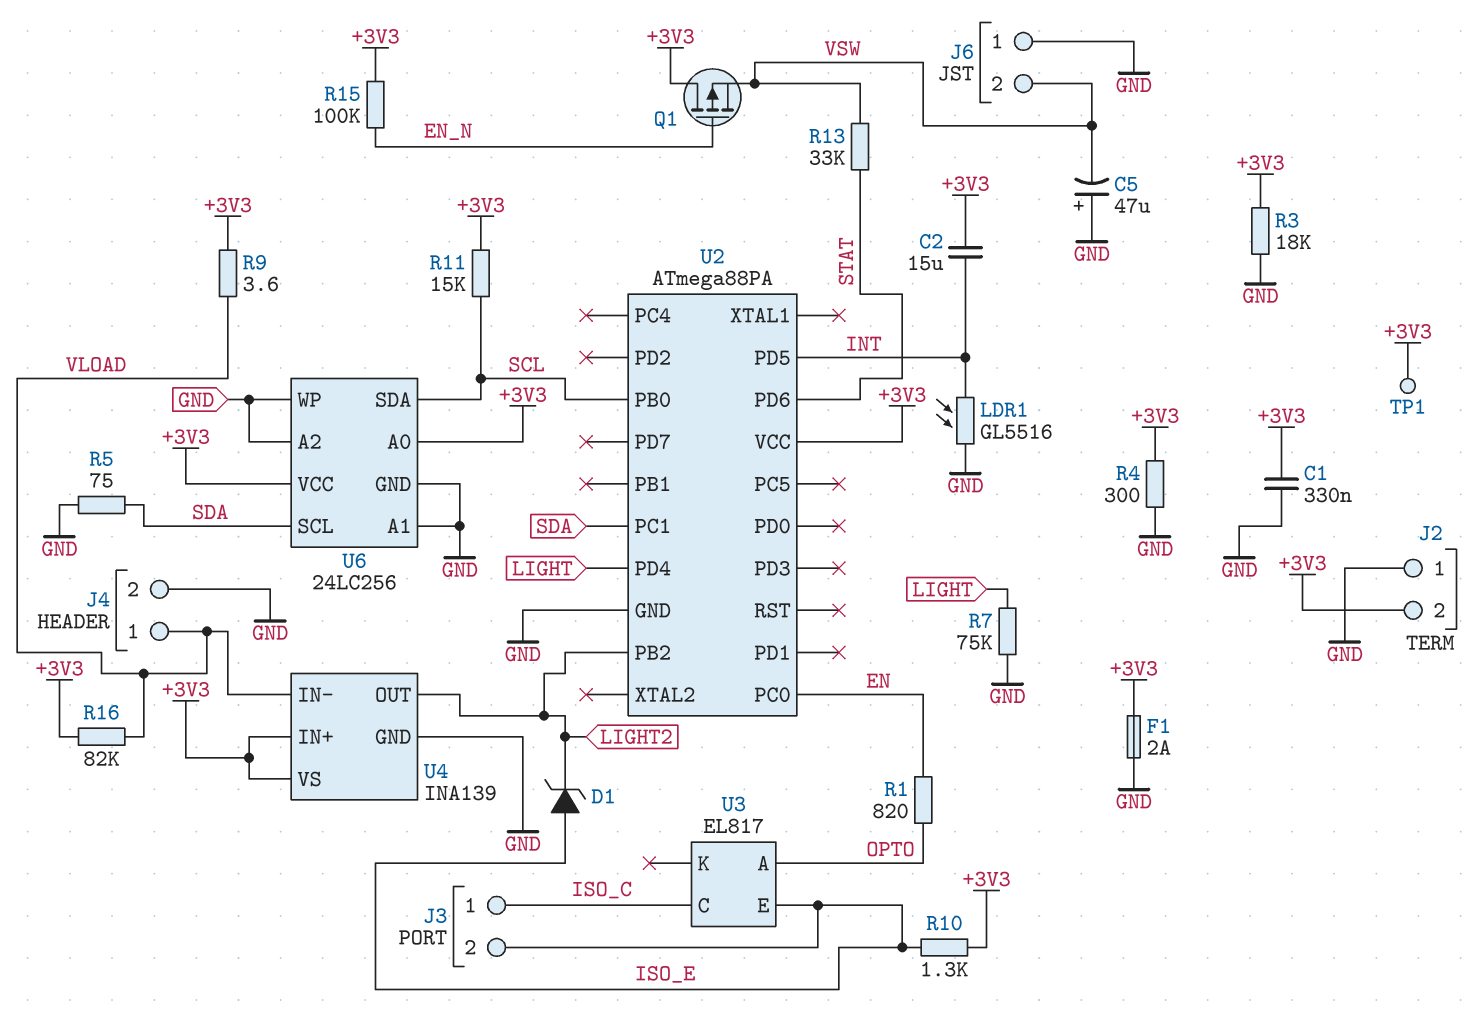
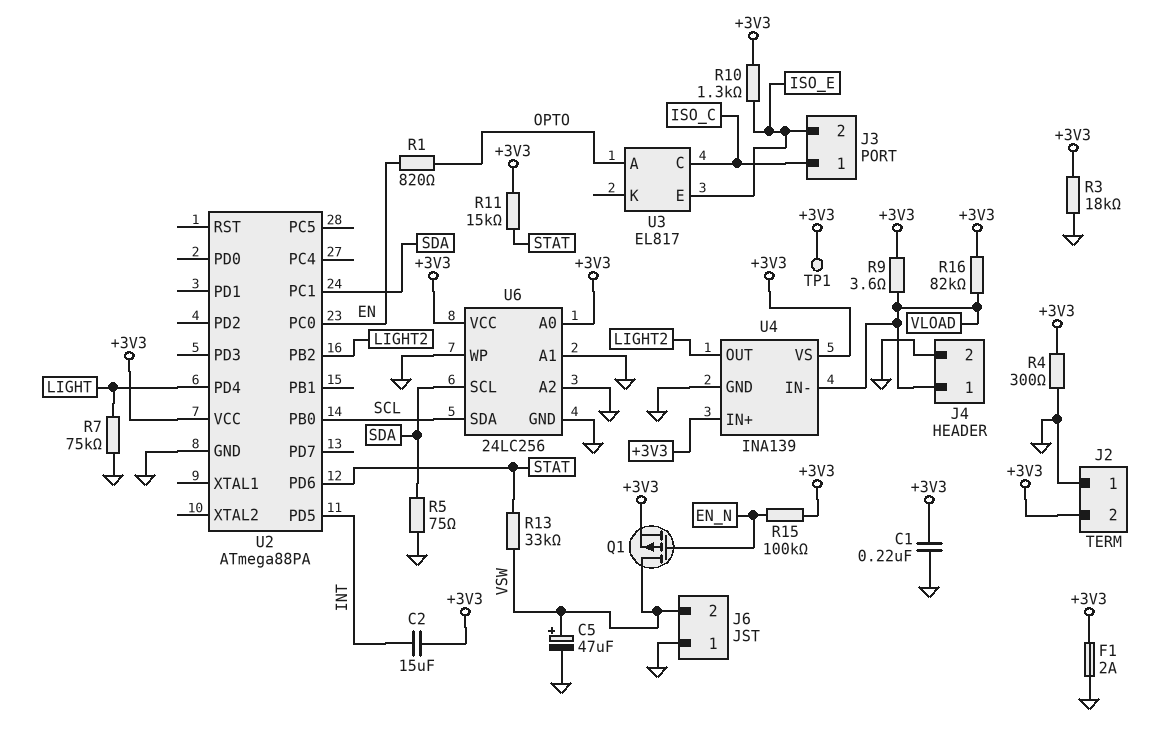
C1: 330nF (+3V3, GND) -> 220nF (+3V3, GND)
C5: 47uF (plus GND, minus VSW) -> 47uF (plus VSW, minus GND)
D1: zener (A ISO_E, K LIGHT2) -> none
LDR1: GL5516 (GND, INT) -> none
Q1: PMOS (G EN_N, D +3V3, S VSW) -> PMOS (G EN_N, D VSW, S +3V3)
R11: 15k (+3V3, SCL) -> 15k (+3V3, STAT)

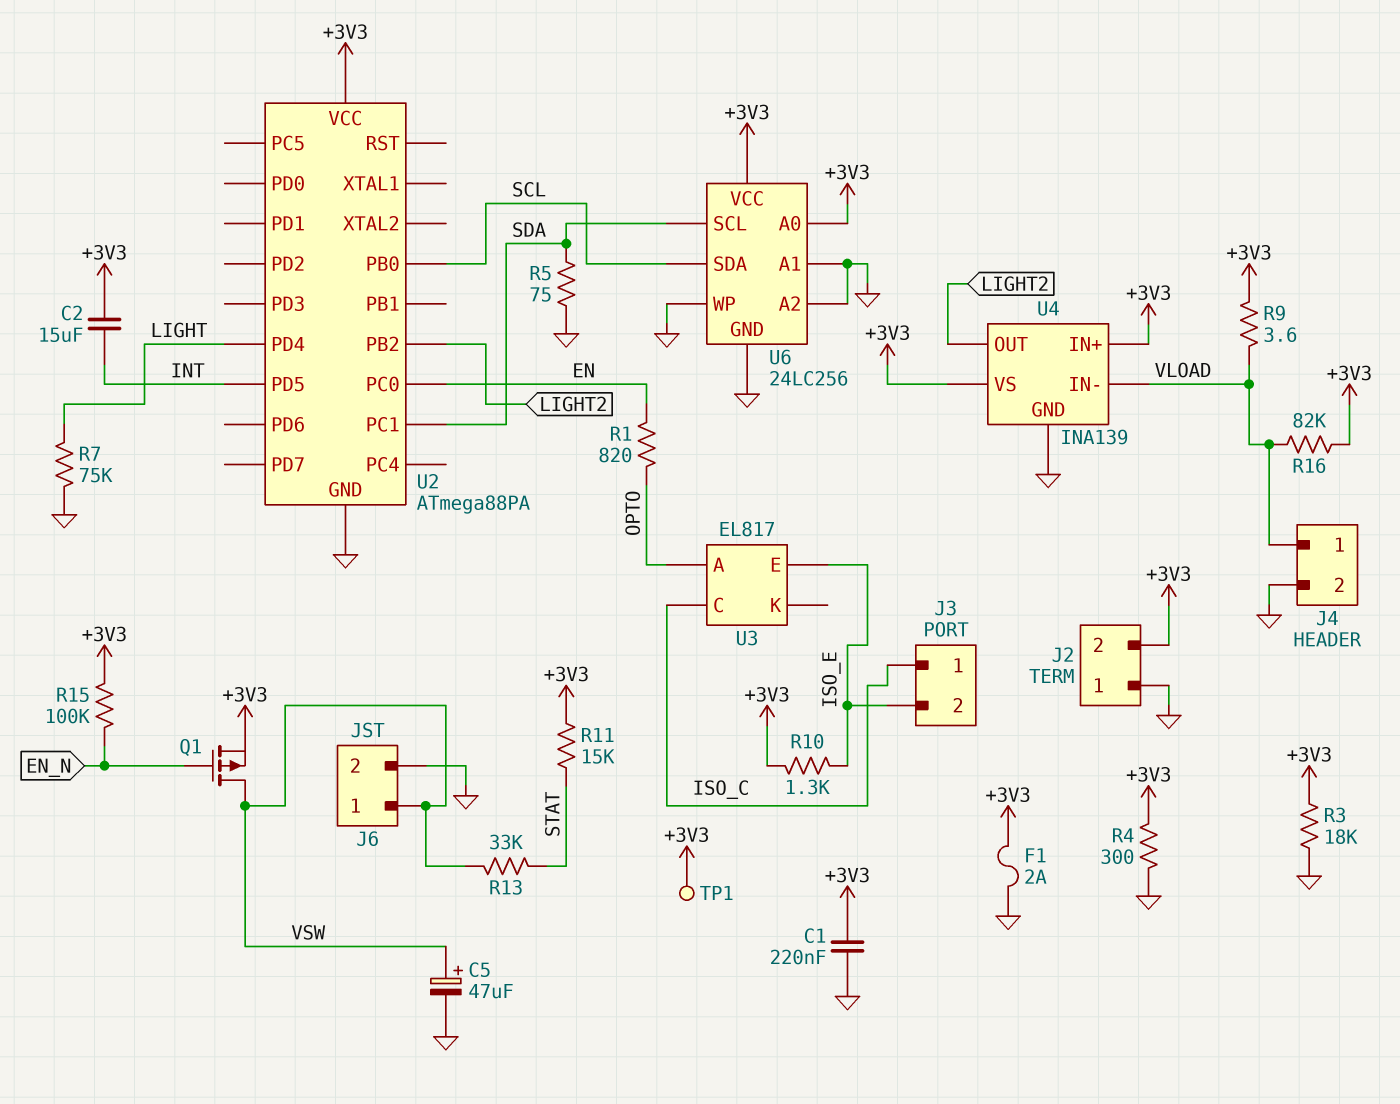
J6 pin 1: GND -> VSW
J6 pin 2: VSW -> GND
U2 pin PD6: STAT -> none

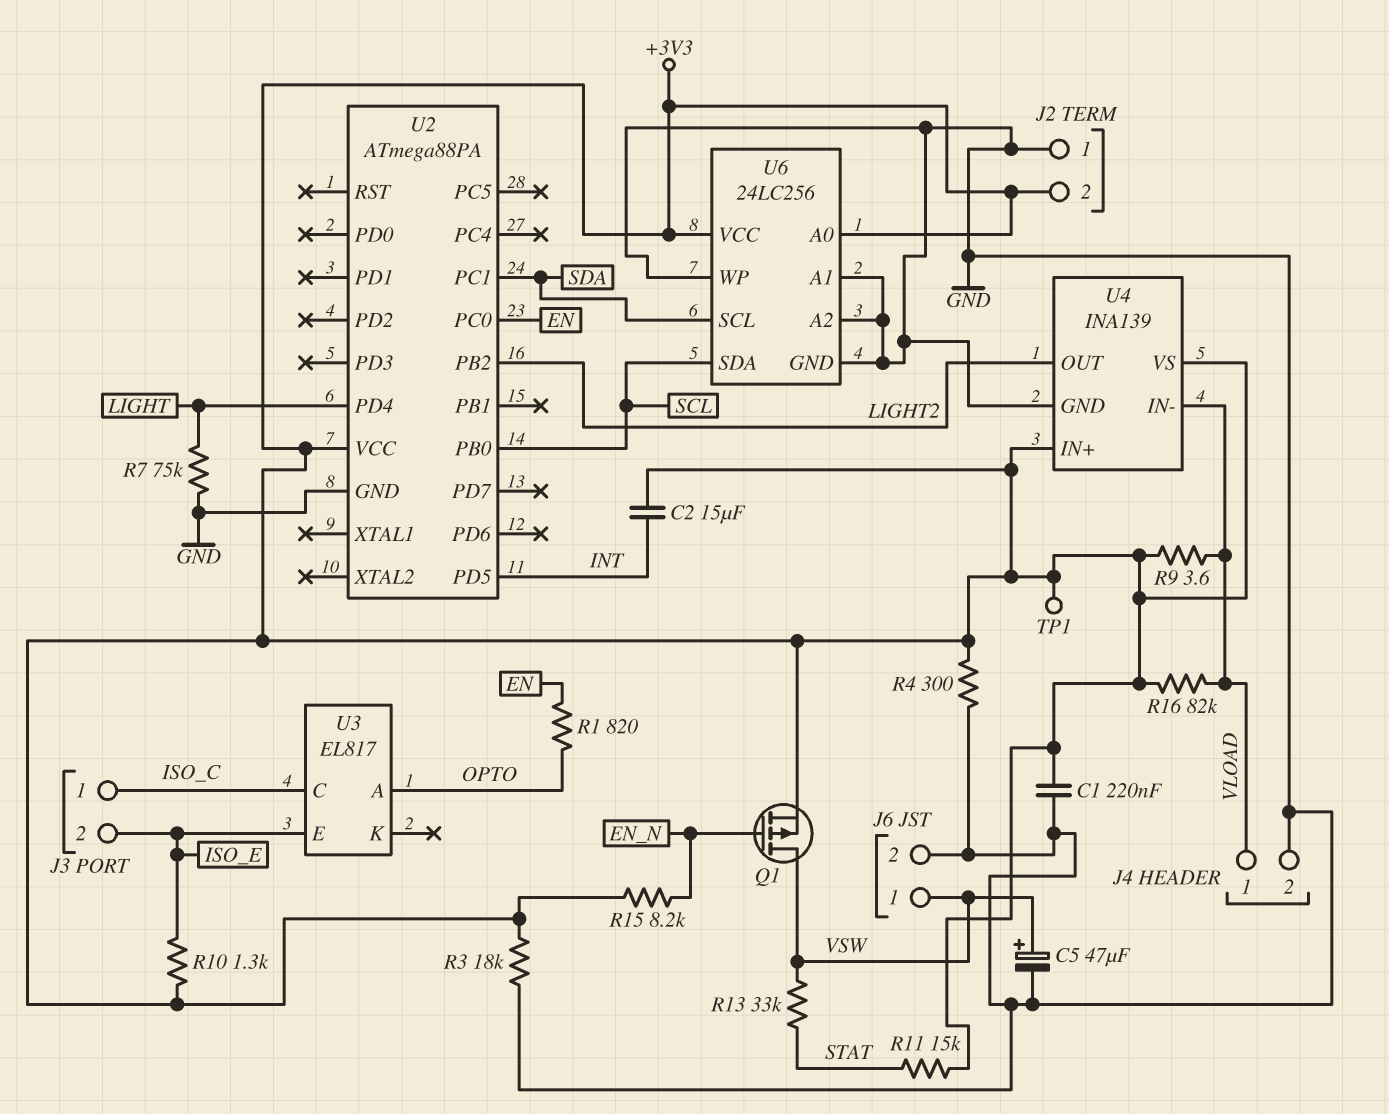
F1: 2A (+3V3, GND) -> none
R5: 75 (GND, SDA) -> none
R15: 100k (+3V3, EN_N) -> 8.2k (+3V3, EN_N)

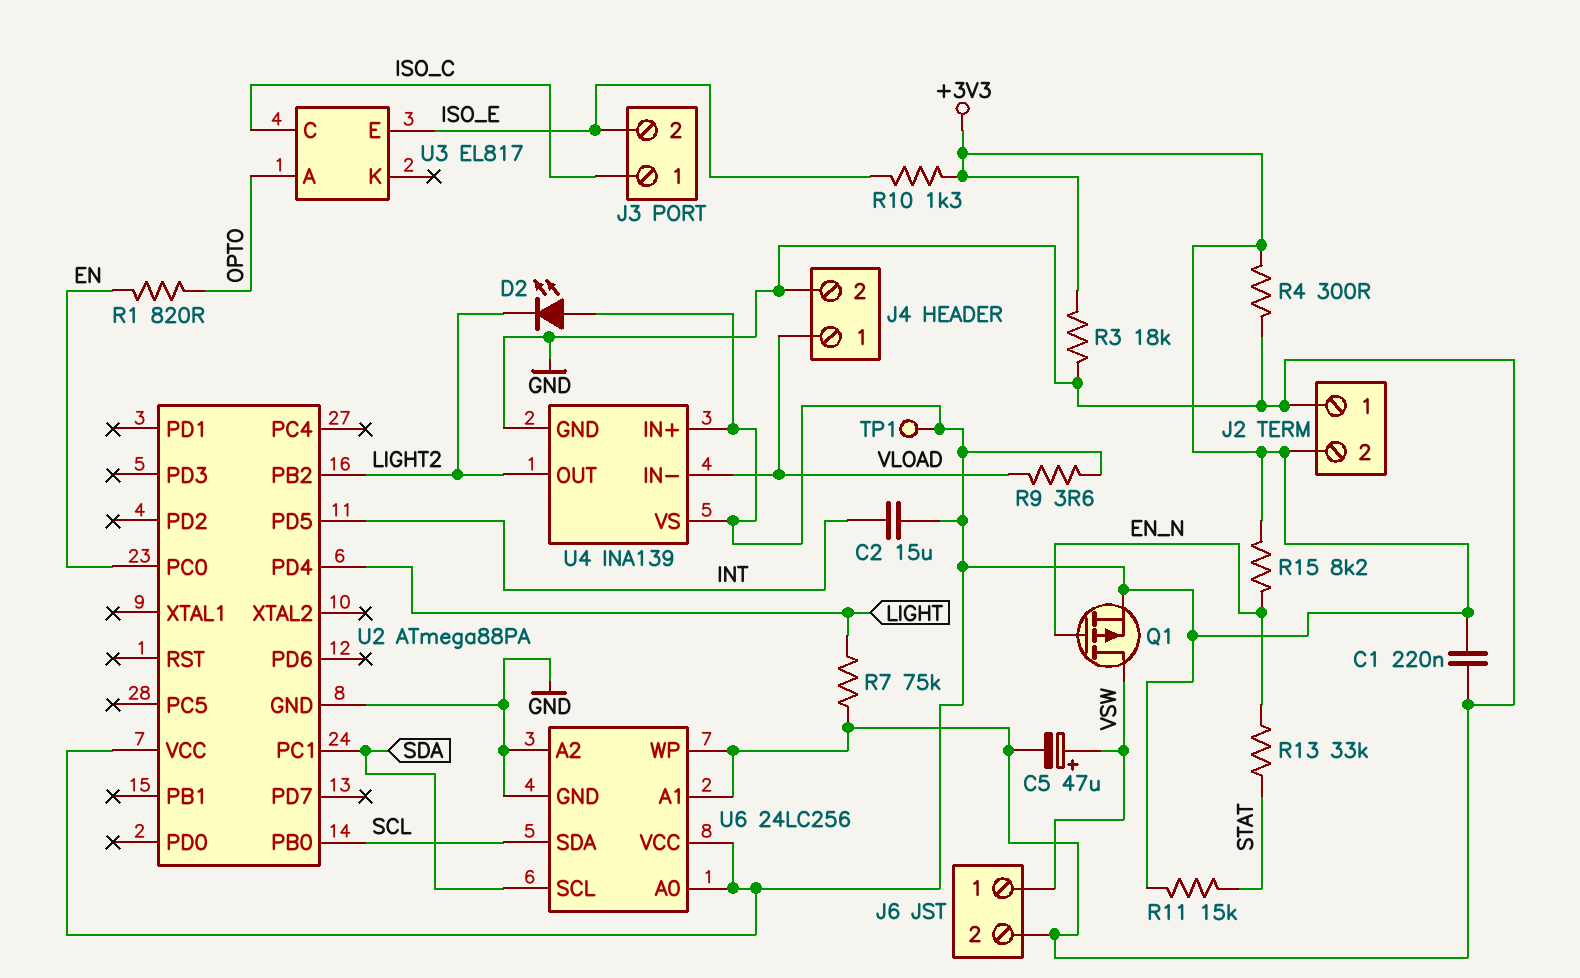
D2: none -> LED (A +3V3, K LIGHT2)
R13: 33k (STAT, VSW) -> 33k (EN_N, STAT)
R16: 82k (+3V3, VLOAD) -> none

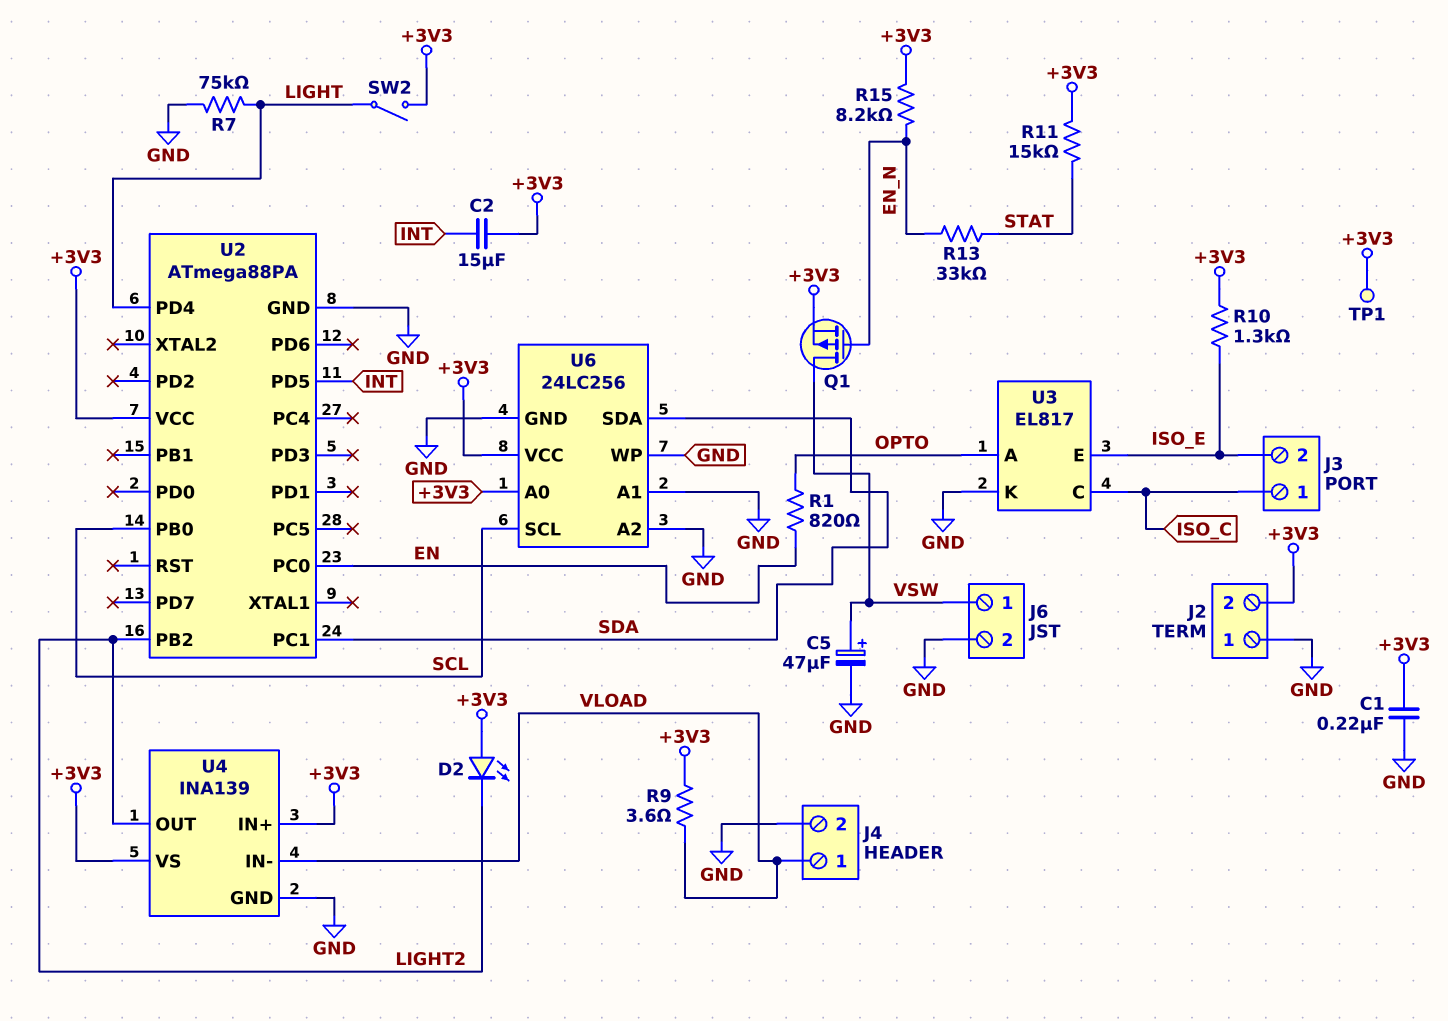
R3: 18k (+3V3, GND) -> none
R4: 300 (+3V3, GND) -> none
SW2: none -> switch (+3V3, LIGHT)
U3 pin K: none -> GND
U6 pin SCL: SDA -> SCL
U6 pin SDA: SCL -> SDA

